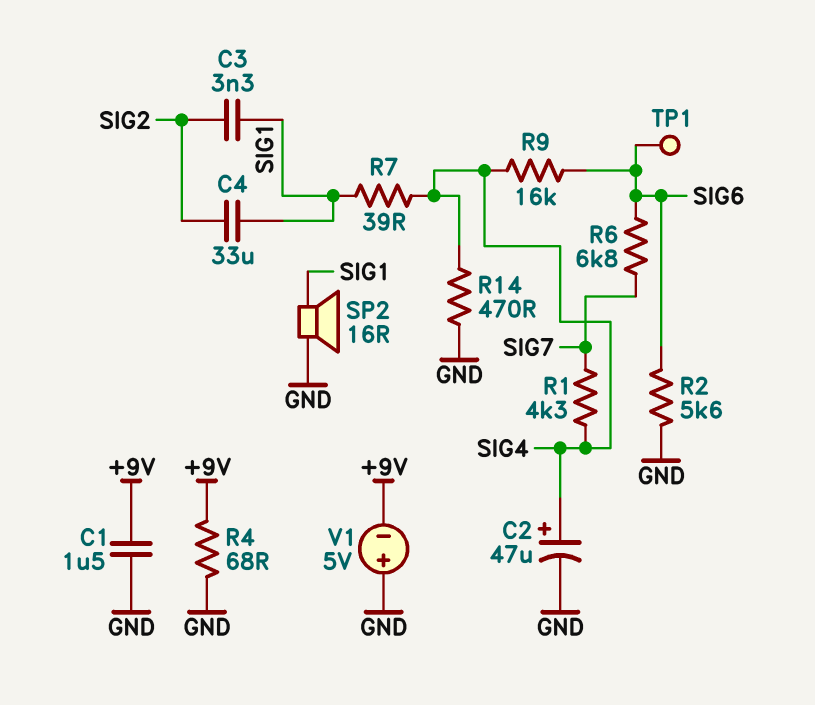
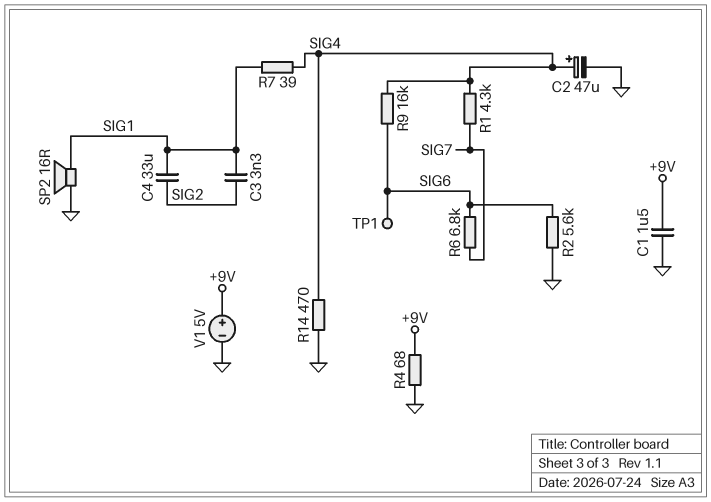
V1: 5V (plus GND, minus +9V) -> 5V (plus +9V, minus GND)

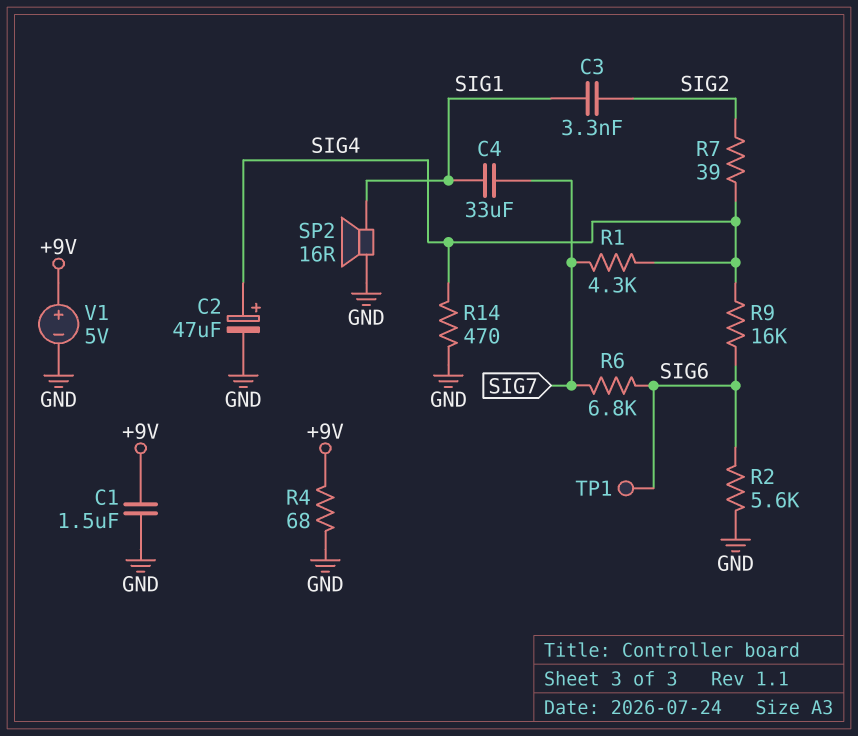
C4: 33uF (SIG1, SIG2) -> 33uF (SIG1, SIG7)
R7: 39 (SIG1, SIG4) -> 39 (SIG2, SIG4)

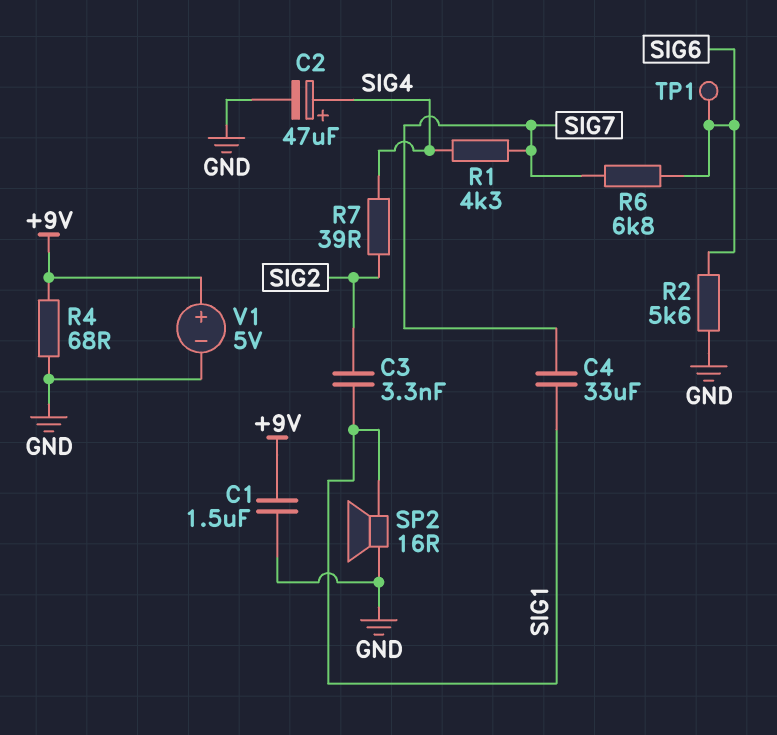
R9: 16k (SIG4, SIG6) -> none
R14: 470 (GND, SIG4) -> none

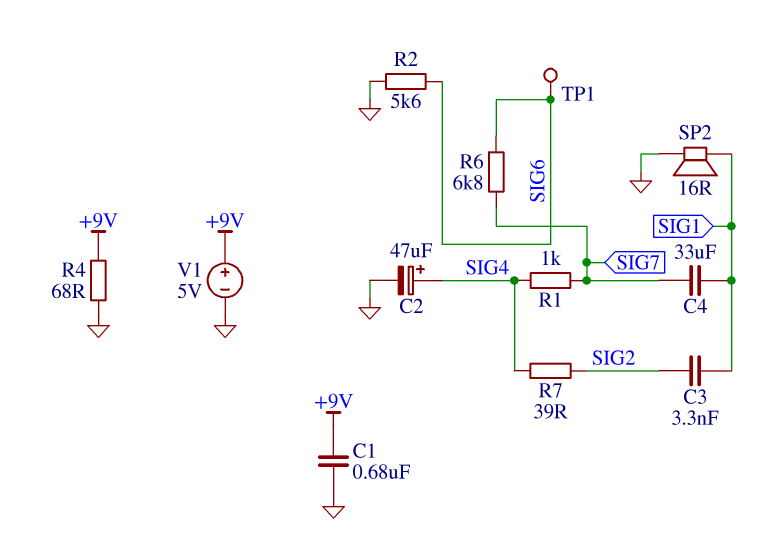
C1: 1.5uF (+9V, GND) -> 680nF (+9V, GND)
R1: 4.3k (SIG4, SIG7) -> 1k (SIG4, SIG7)

